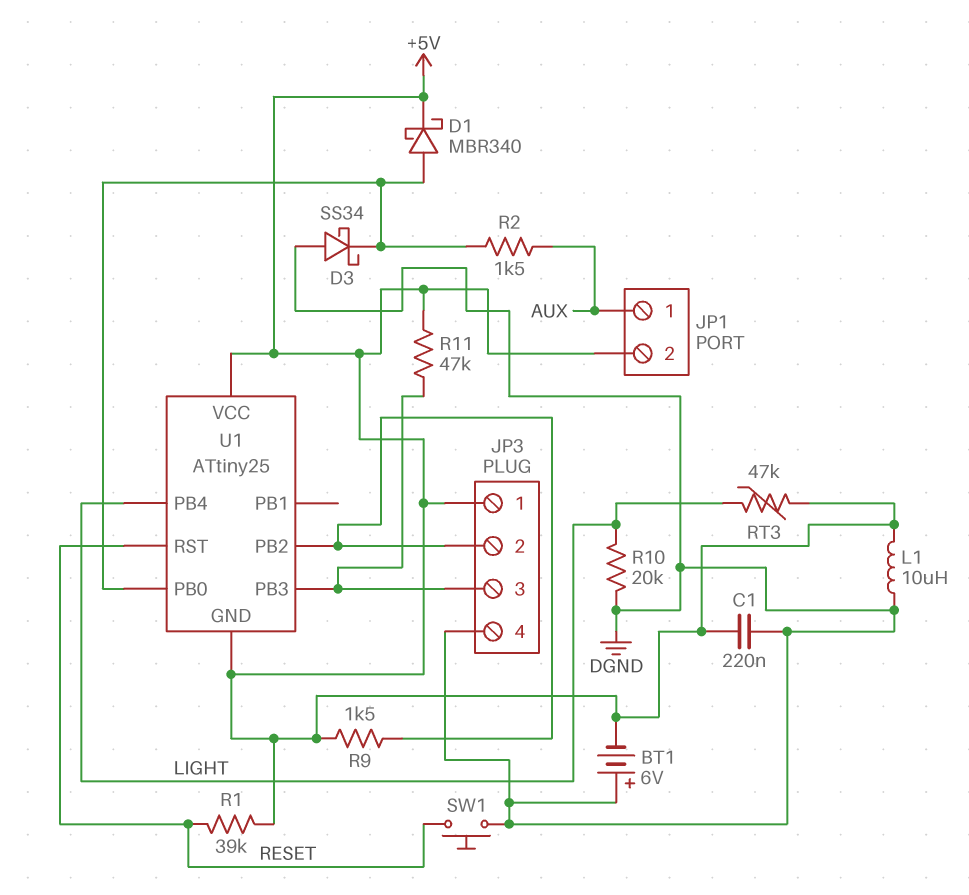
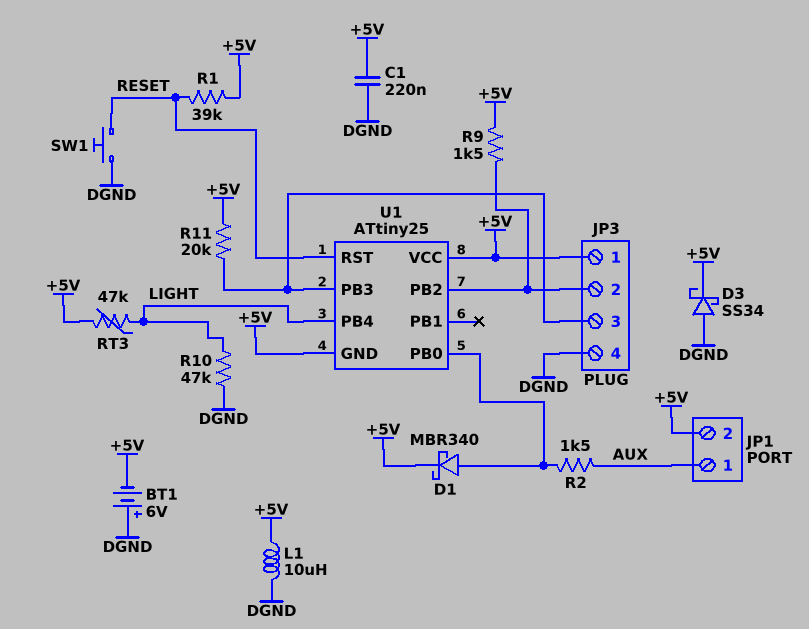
D3: schottky SS34 (A DGND, K U1/PB0) -> schottky SS34 (A DGND, K +5V)
R10: 20k (DGND, LIGHT) -> 47k (DGND, LIGHT)
R11: 47k (+5V, JP3/3) -> 20k (+5V, JP3/3)

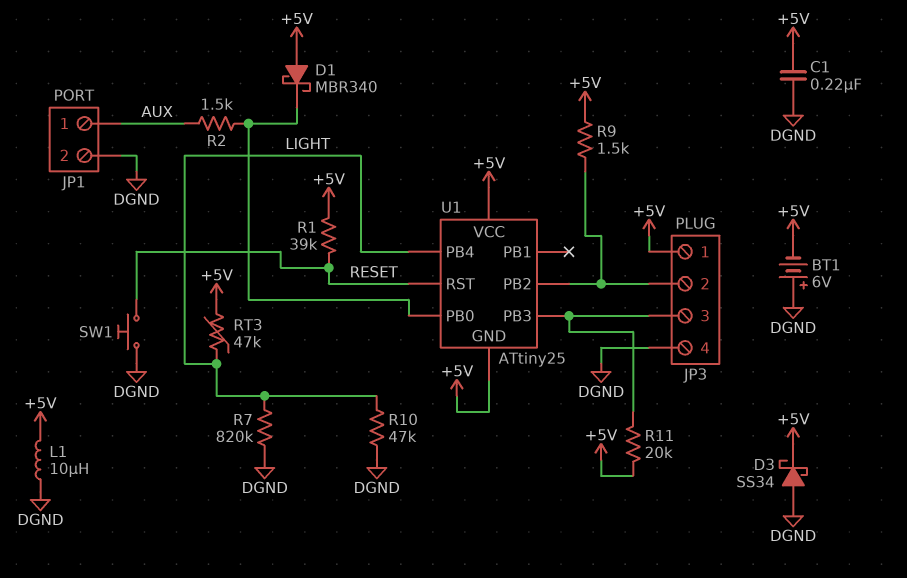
D1: schottky MBR340 (A U1/PB0, K +5V) -> schottky MBR340 (A +5V, K U1/PB0)
JP1 pin 2: +5V -> DGND
R7: none -> 820k (DGND, LIGHT)

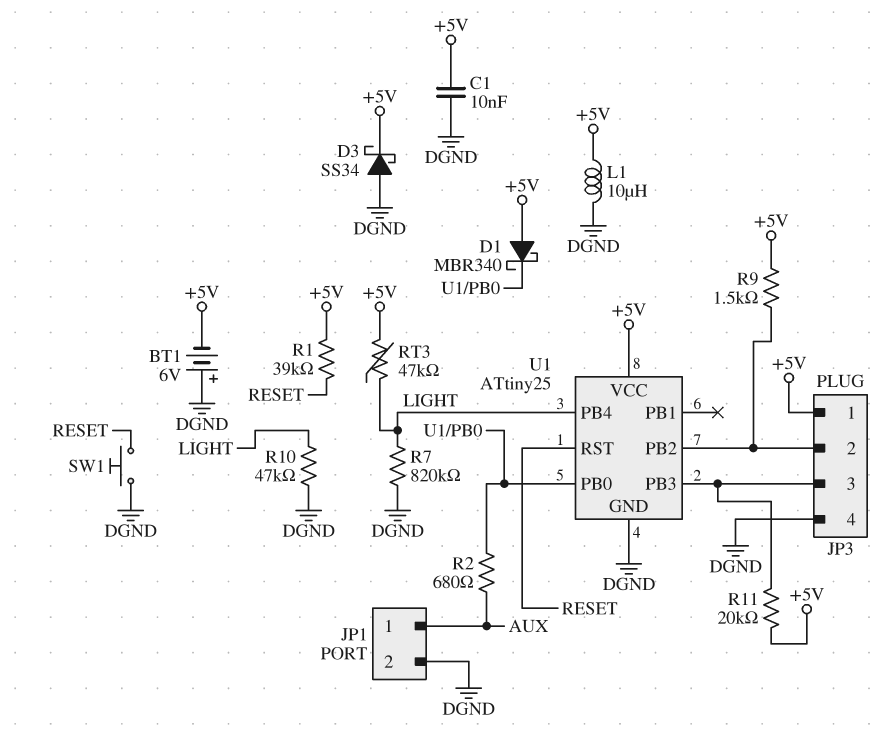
C1: 220nF (+5V, DGND) -> 10nF (+5V, DGND)
R2: 1.5k (AUX, U1/PB0) -> 680 (AUX, U1/PB0)
U1 pin GND: +5V -> DGND

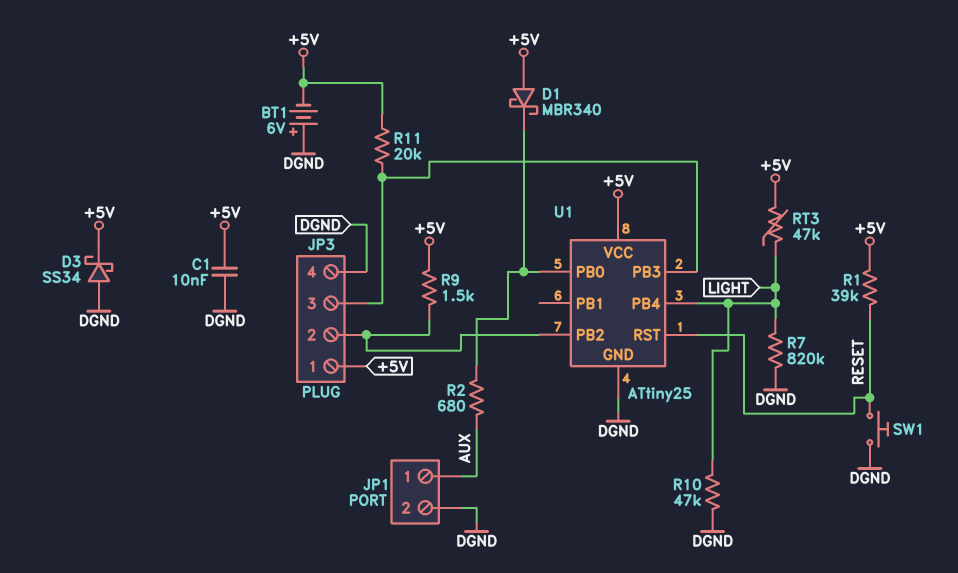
L1: 10uH (+5V, DGND) -> none

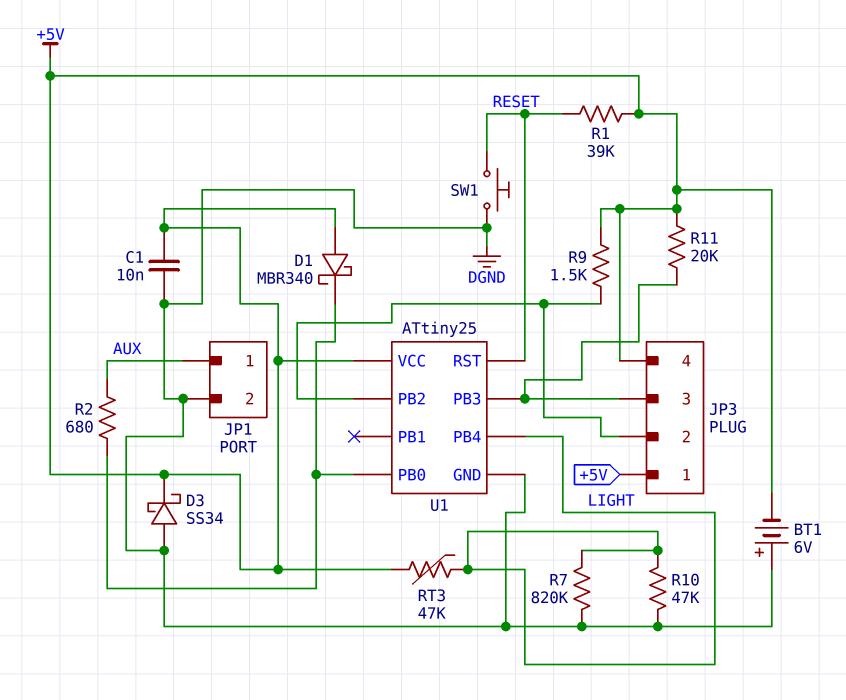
JP3 pin 4: DGND -> +5V

